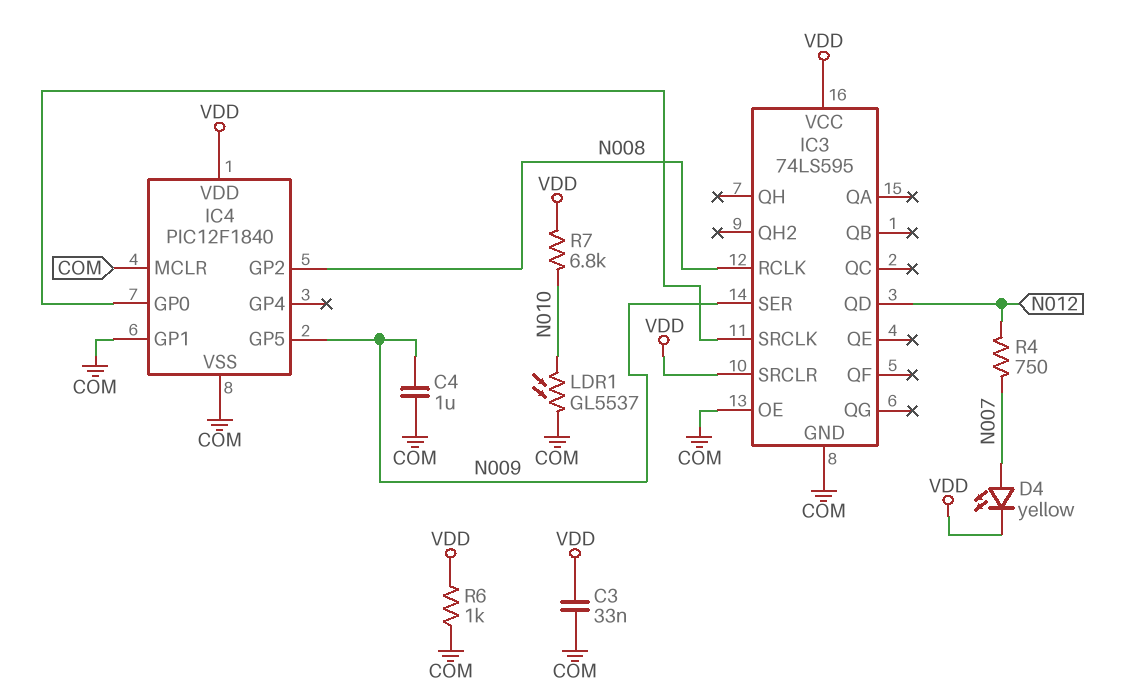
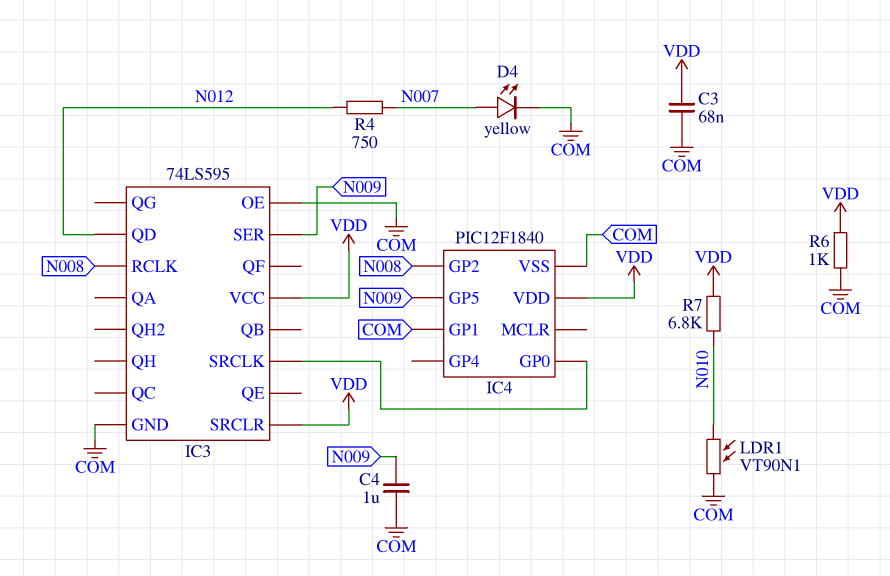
C3: 33nF (COM, VDD) -> 68nF (COM, VDD)
D4: LED yellow (A N007, K VDD) -> LED yellow (A N007, K COM)
IC4 pin MCLR: COM -> none
LDR1: GL5537 (COM, N010) -> VT90N1 (COM, N010)

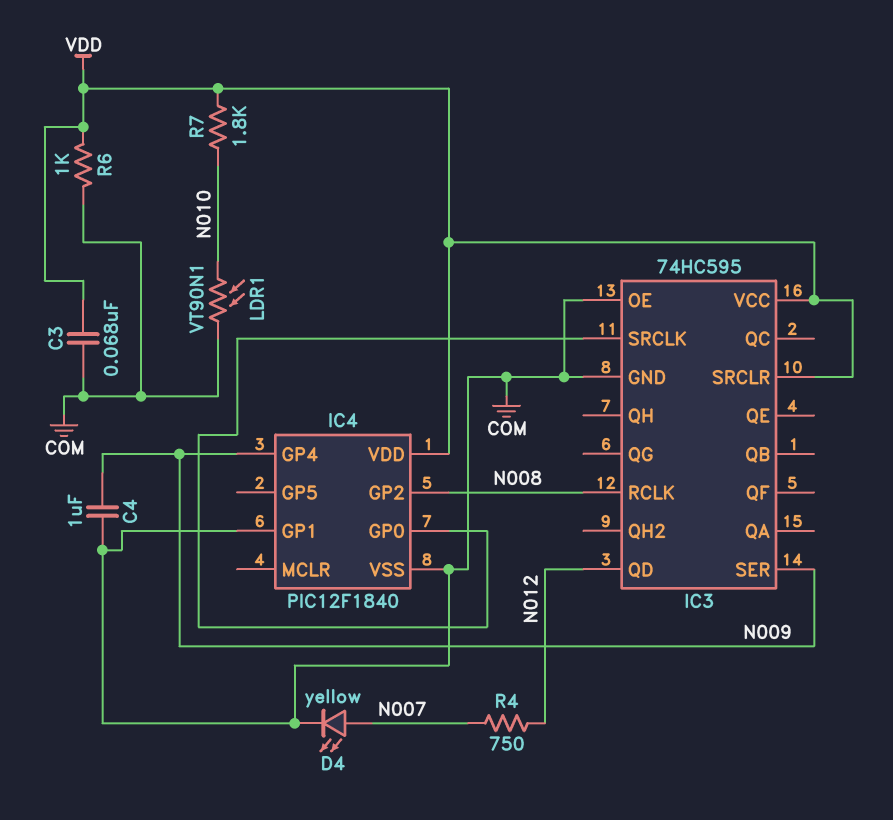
IC3: 74LS595 -> 74HC595
IC4 pin GP4: none -> N009
IC4 pin GP5: N009 -> none
R7: 6.8k (N010, VDD) -> 1.8k (N010, VDD)

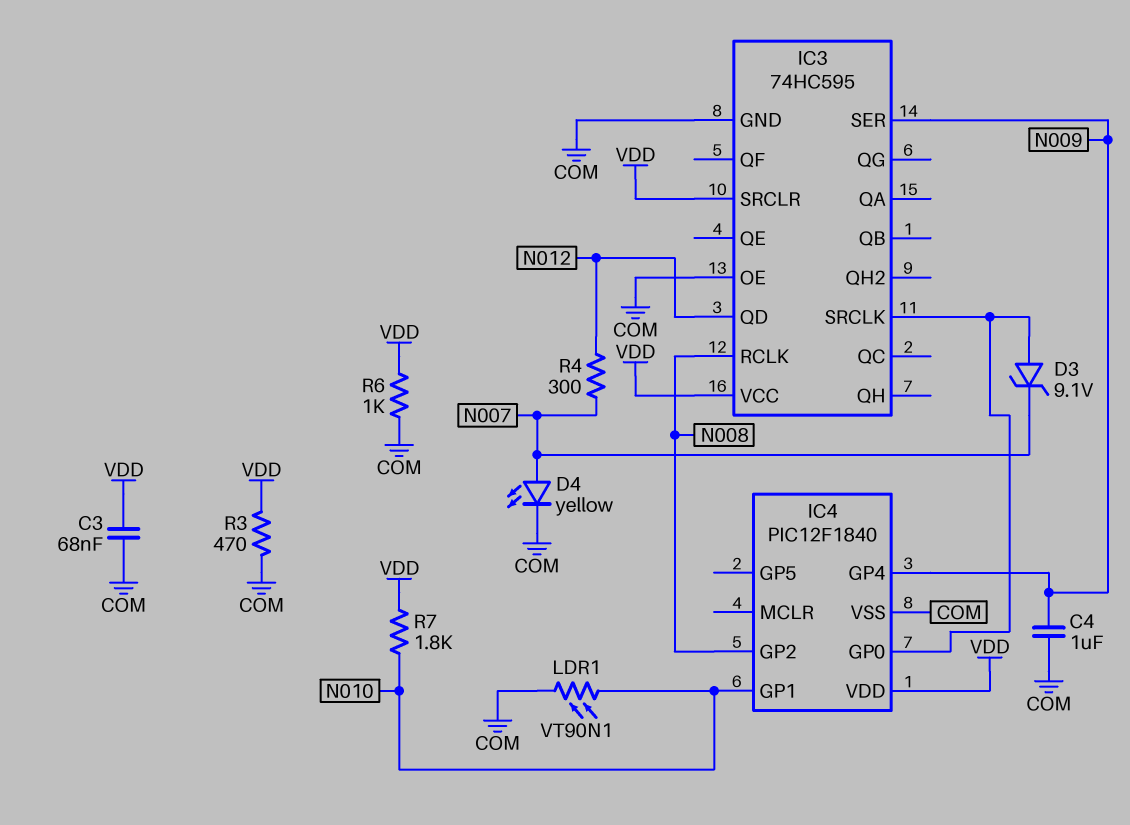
D3: none -> zener 9.1V (A IC3/SRCLK, K N007)
IC4 pin GP1: COM -> N010
R3: none -> 470 (COM, VDD)
R4: 750 (N007, N012) -> 300 (N007, N012)

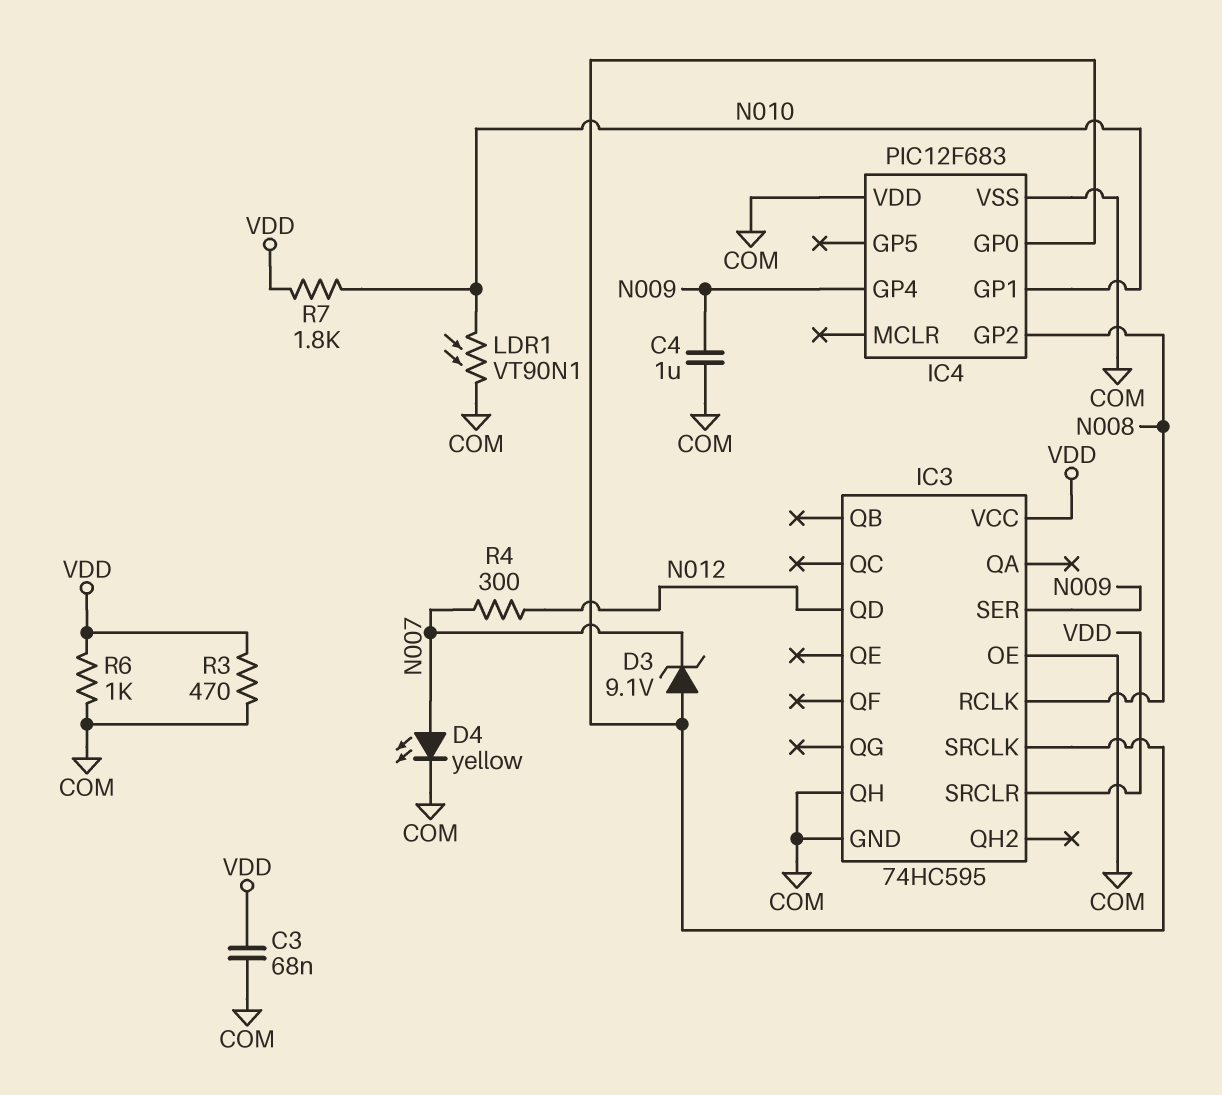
IC3 pin QH: none -> COM
IC4: PIC12F1840 -> PIC12F683
IC4 pin VDD: VDD -> COM

